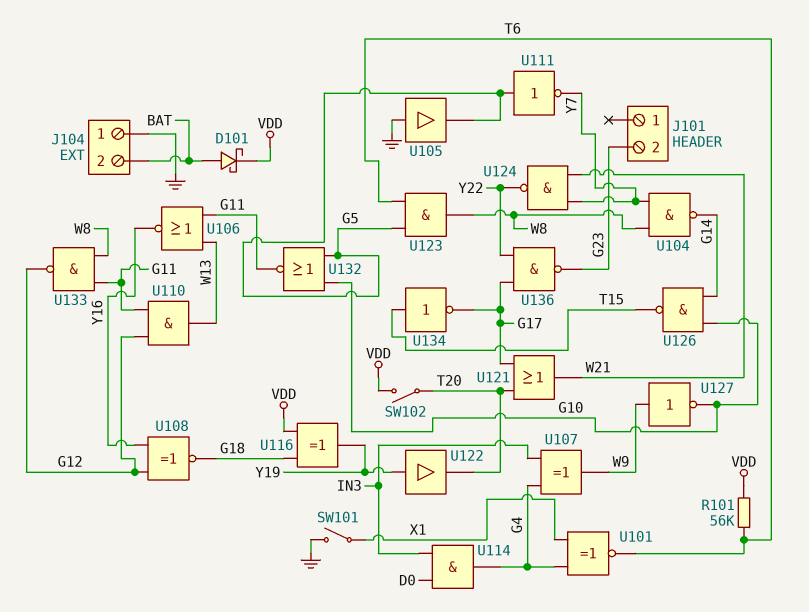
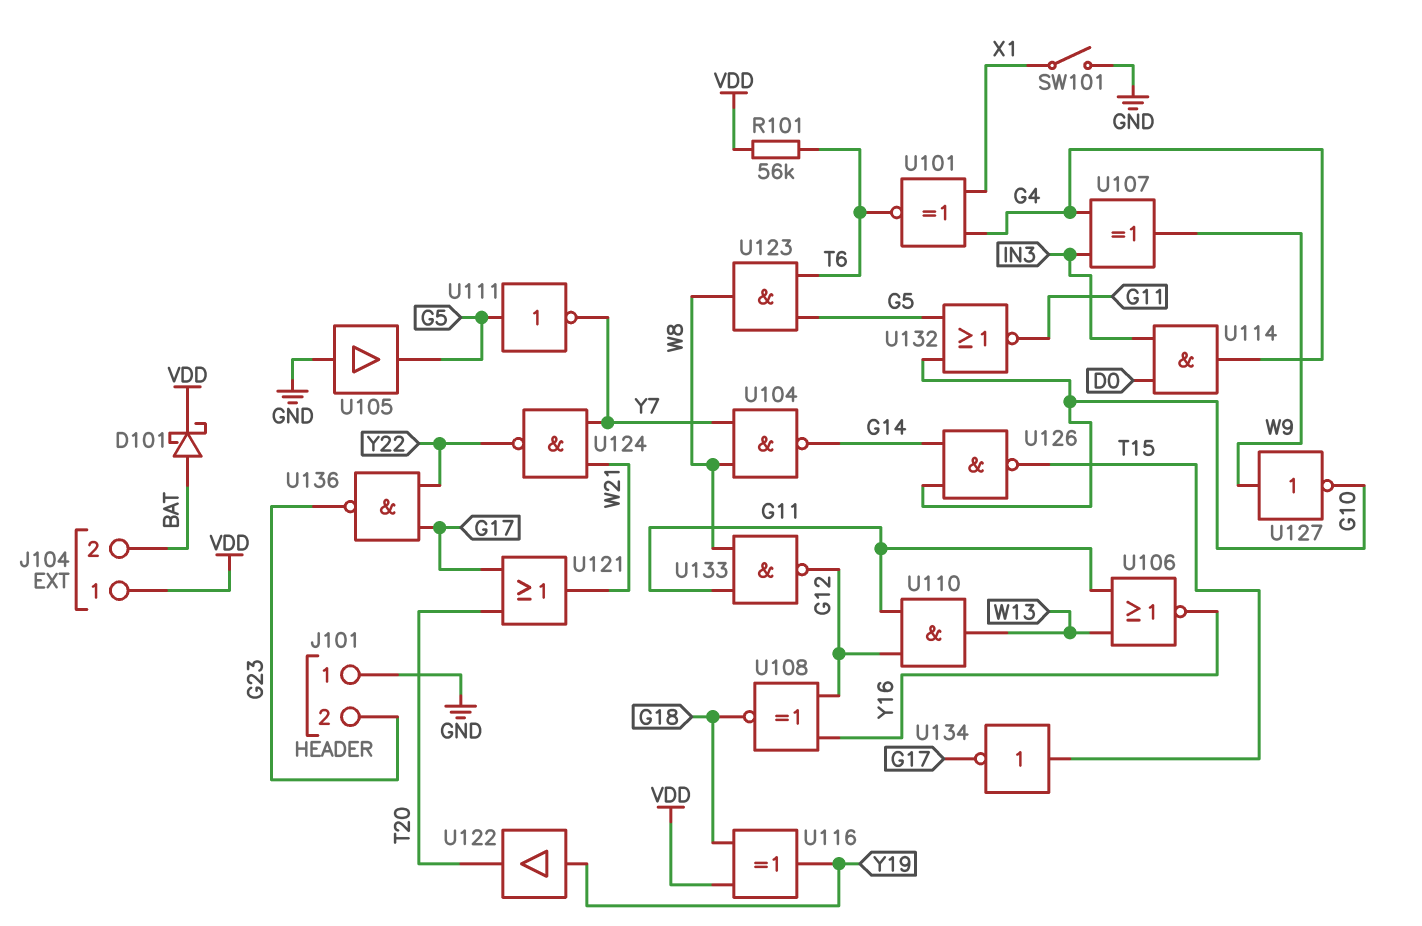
J101 pin 1: none -> GND
J104 pin 1: GND -> VDD
SW102: switch (T20, VDD) -> none

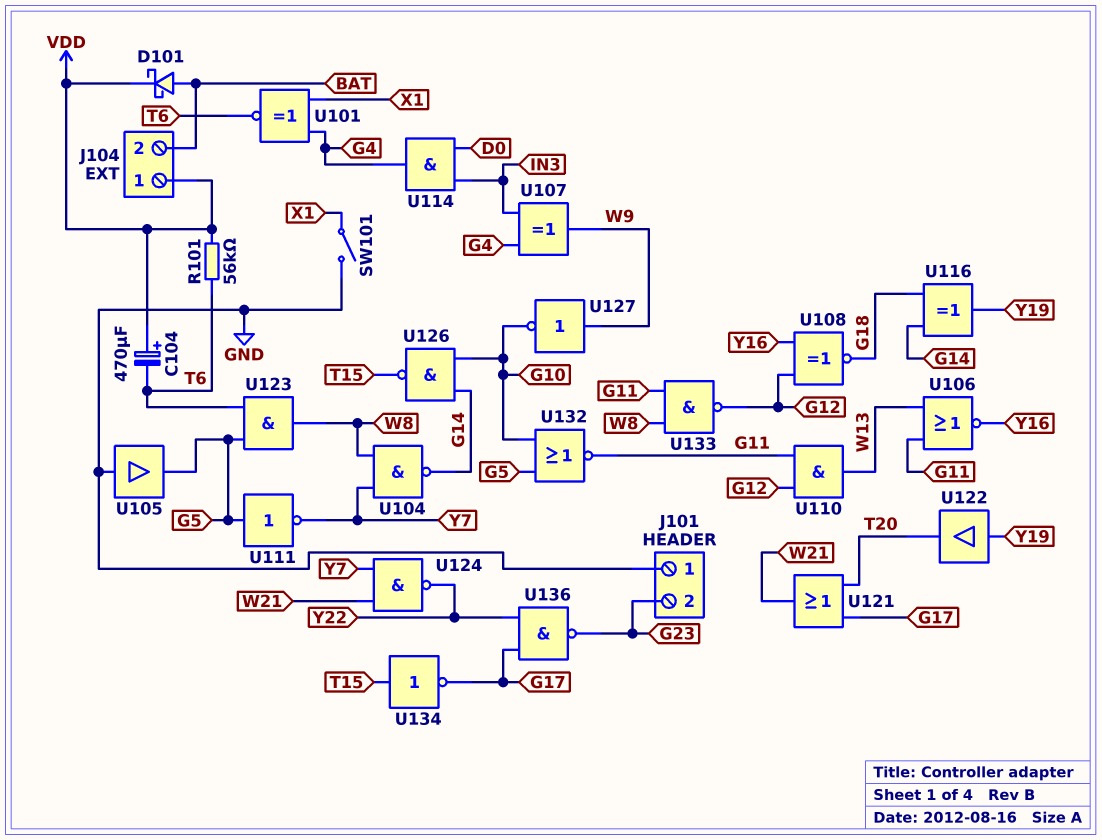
C104: none -> 470uF (plus VDD, minus T6)
U116: XOR (in G18, in VDD, out Y19) -> XOR (in G14, in G18, out Y19)

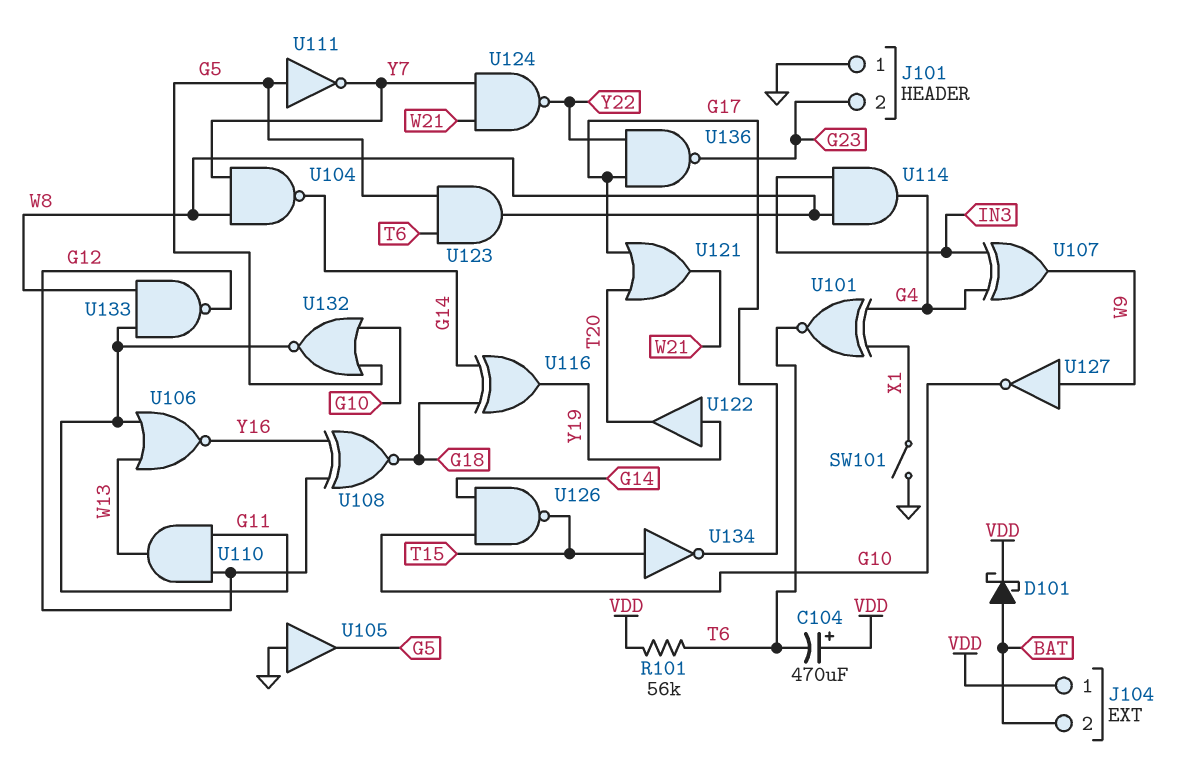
U114: AND (in D0, in IN3, out G4) -> AND (in IN3, in W8, out G4)

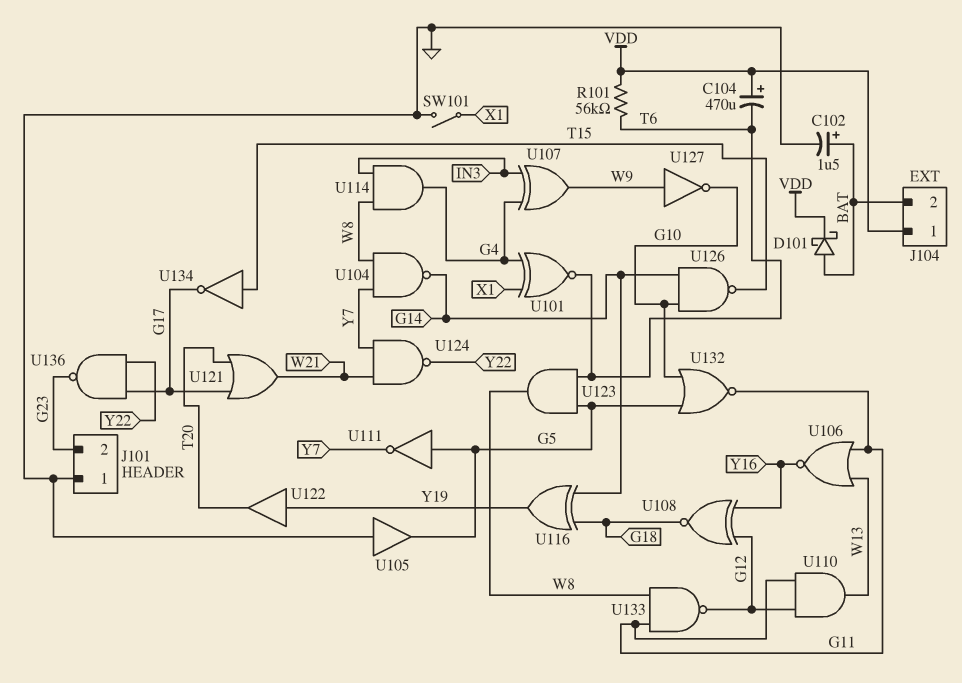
C102: none -> 1.5uF (plus BAT, minus GND)

